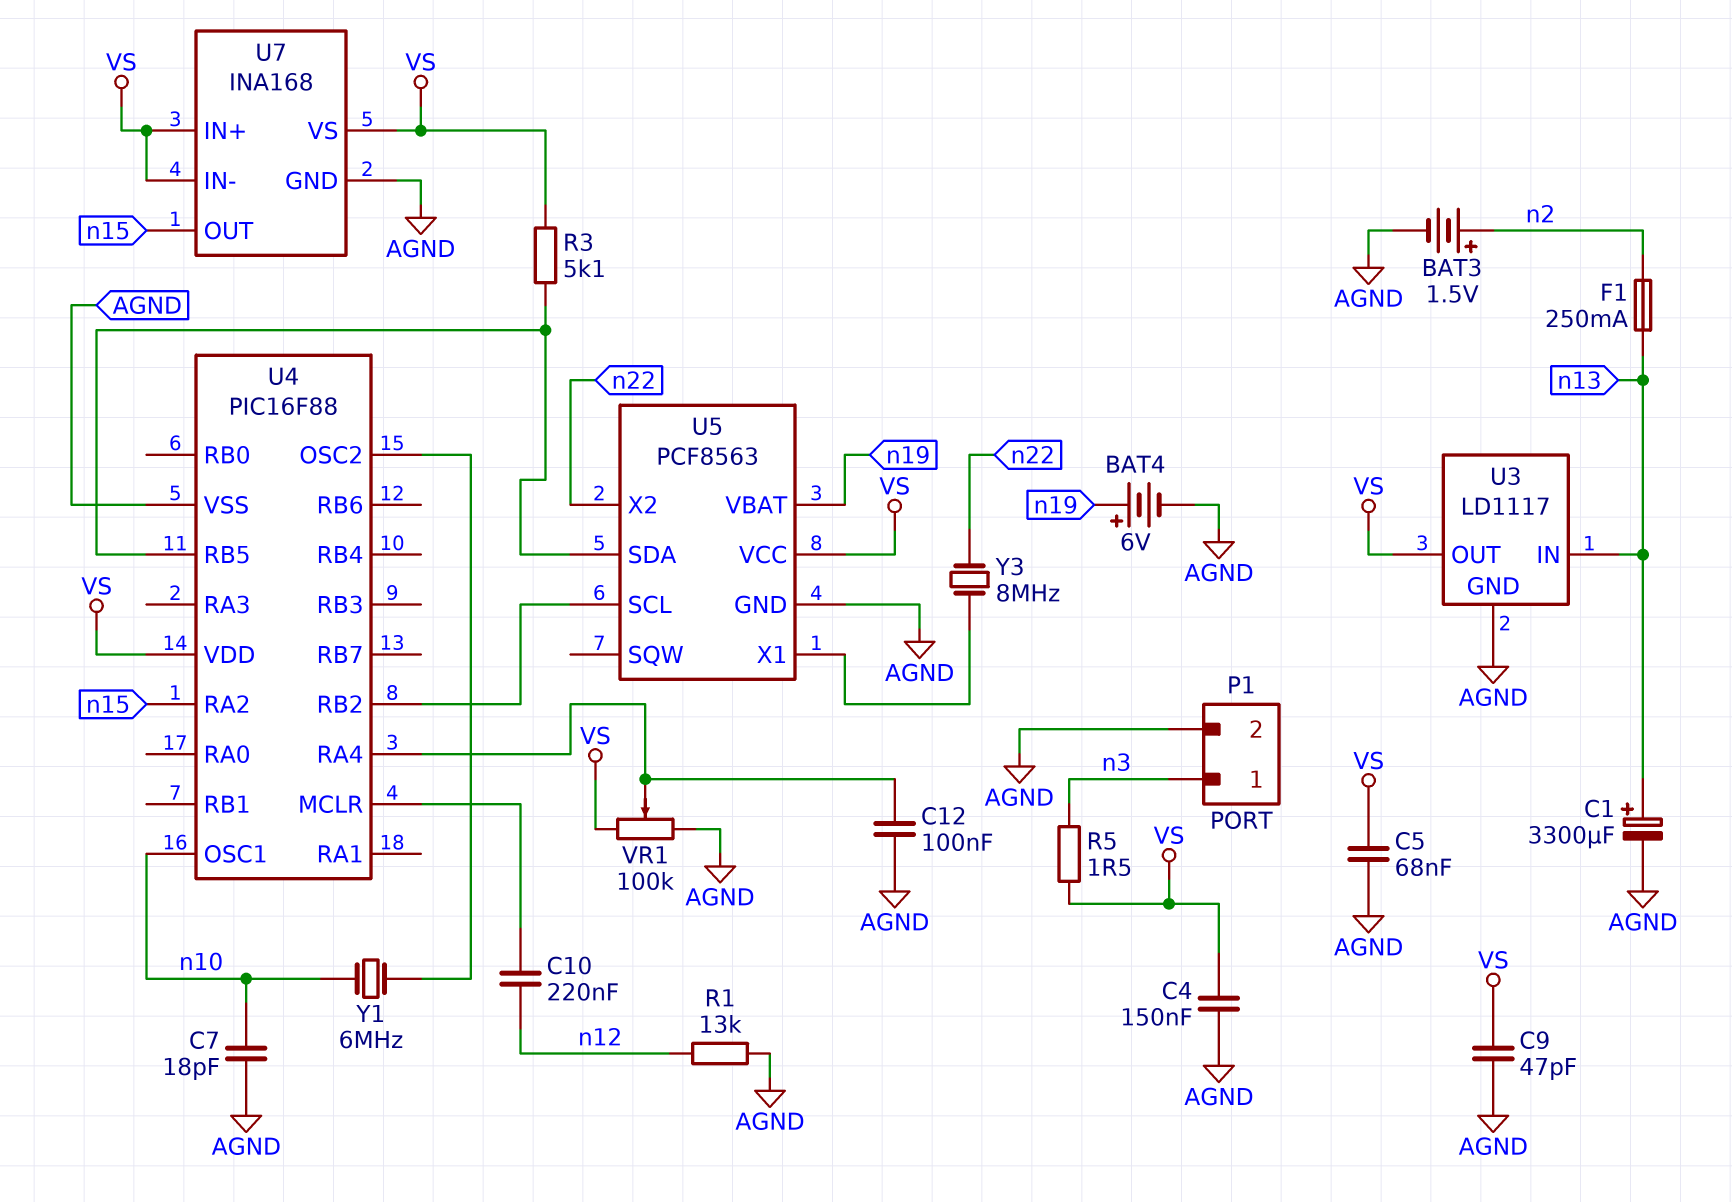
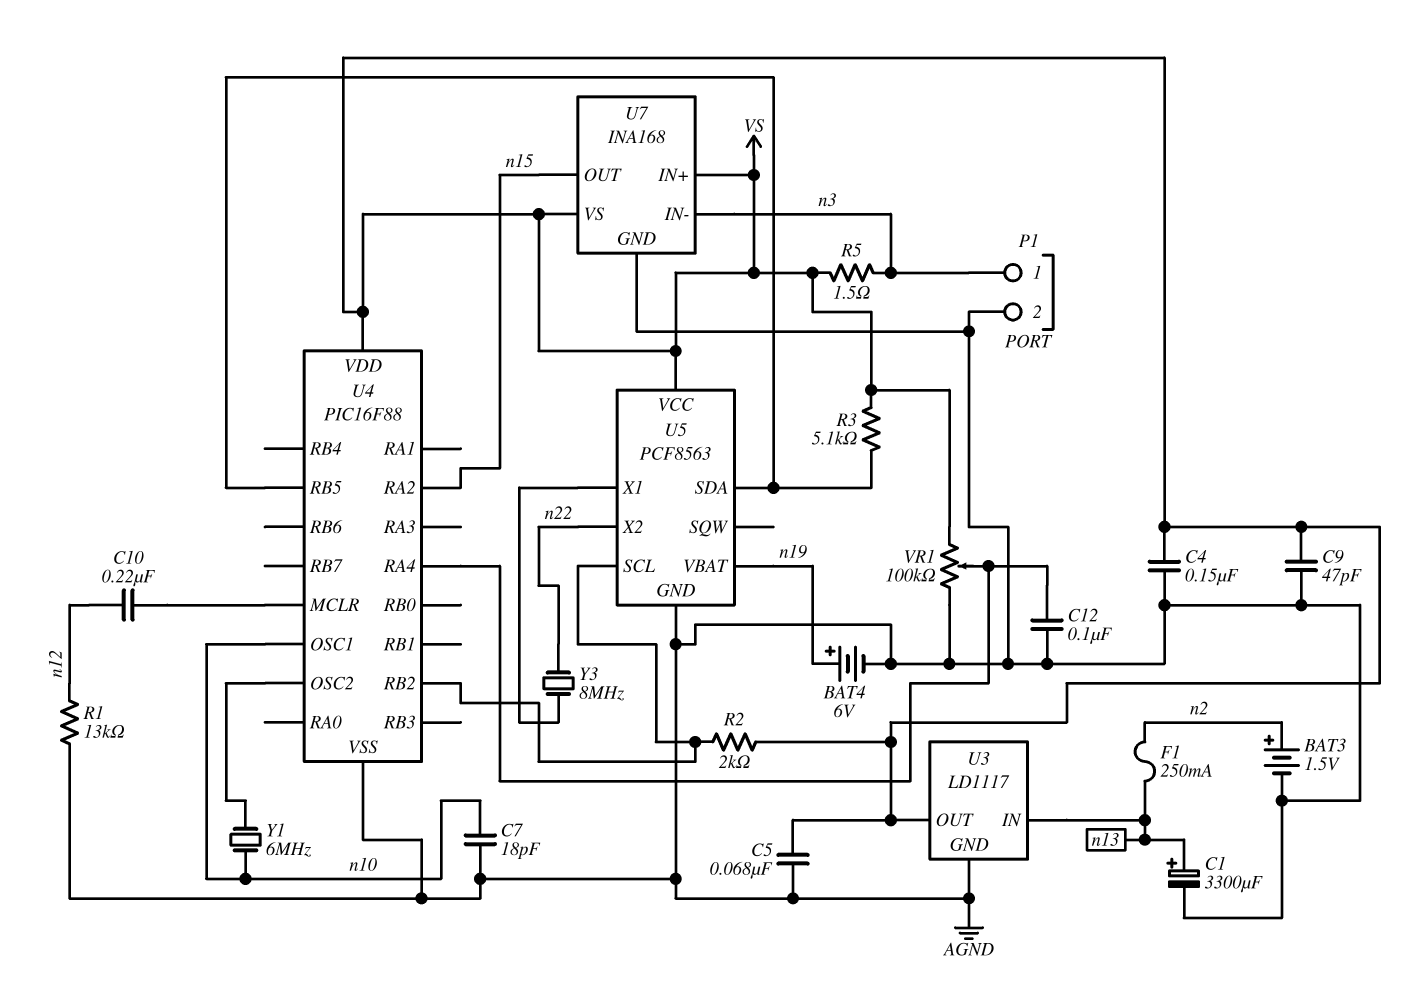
R2: none -> 2k (U4/RB2, VS)
U7 pin IN-: VS -> n3

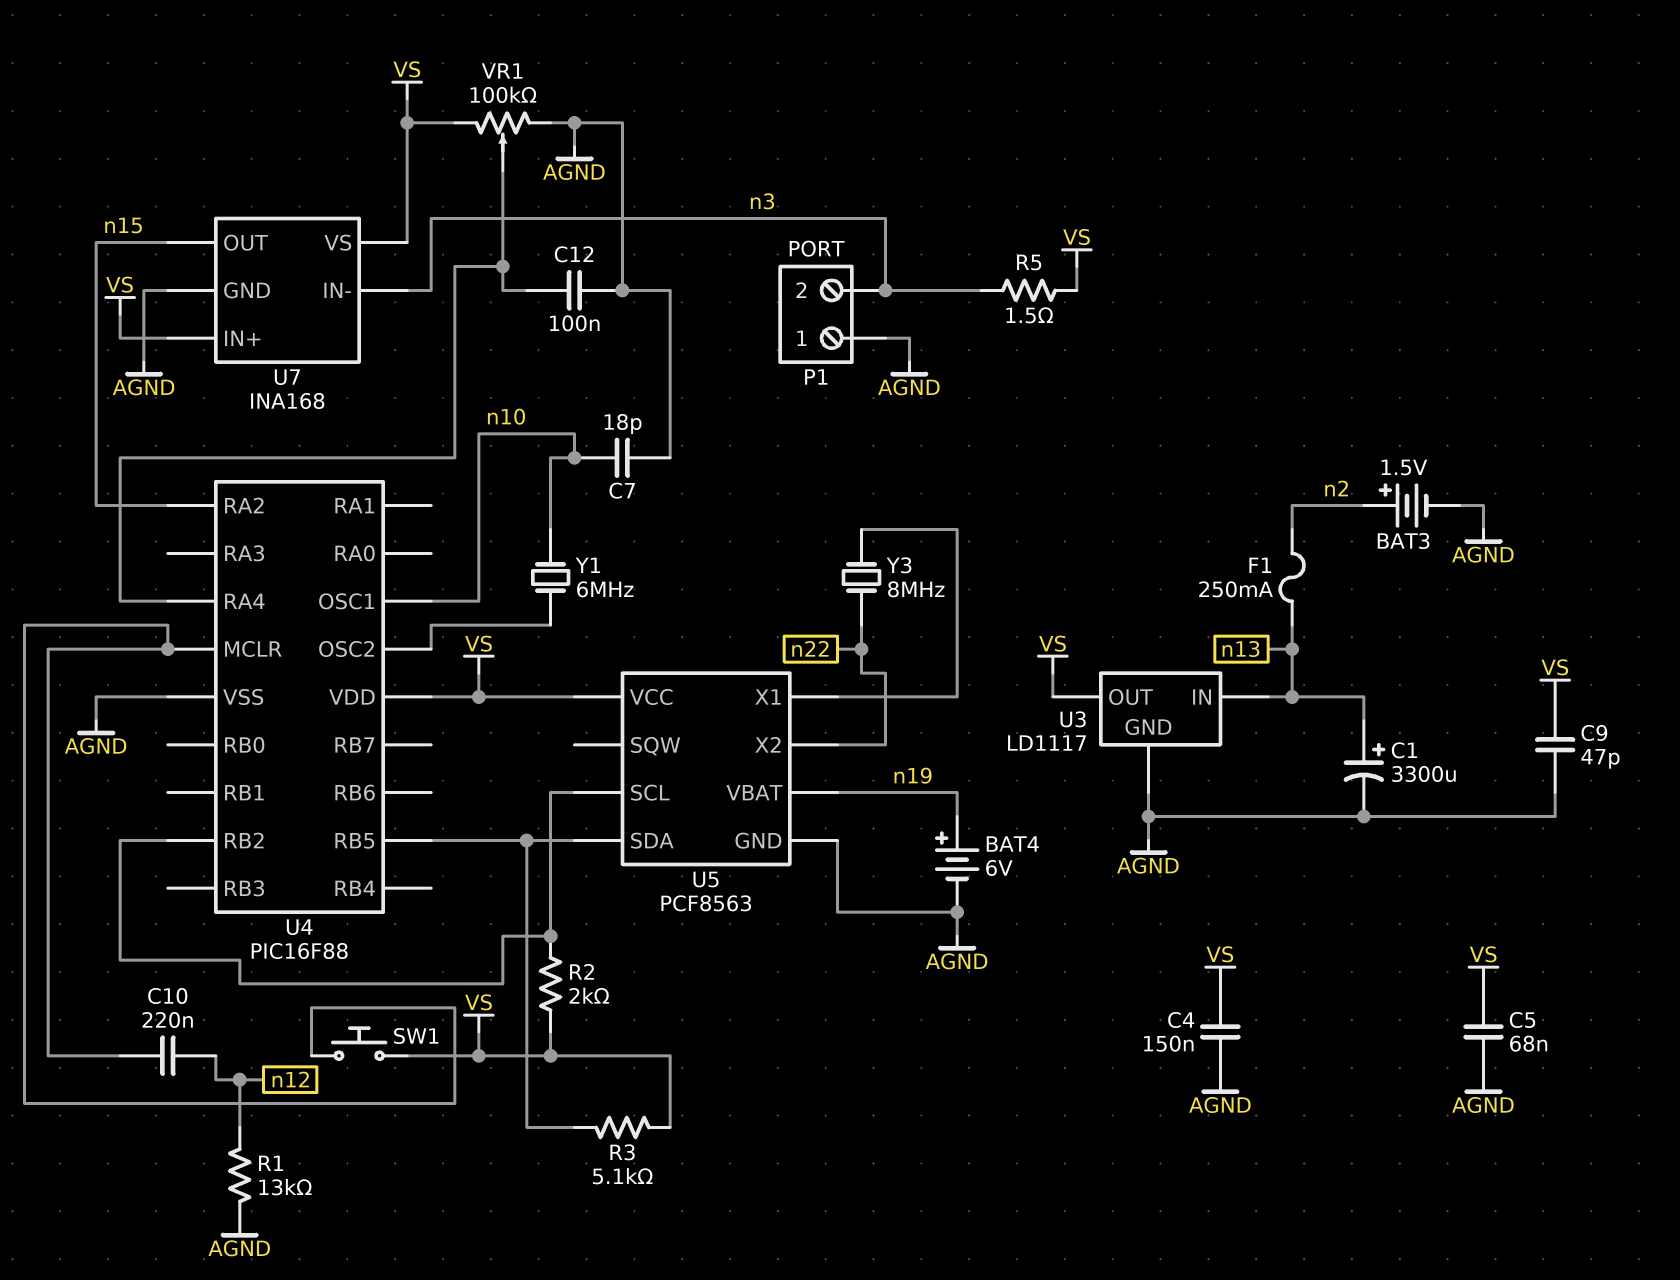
P1 pin 1: n3 -> AGND
P1 pin 2: AGND -> n3
SW1: none -> button (U4/MCLR, VS)

